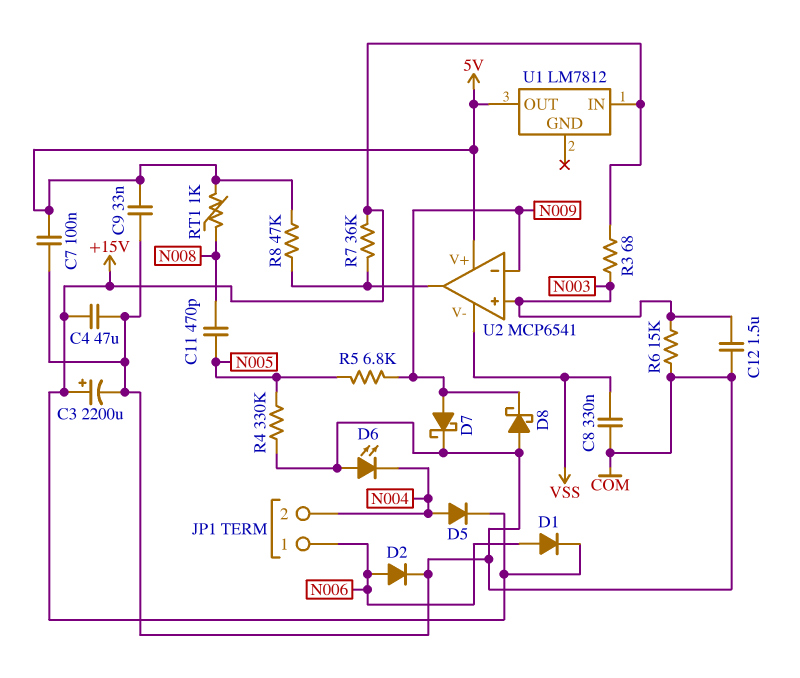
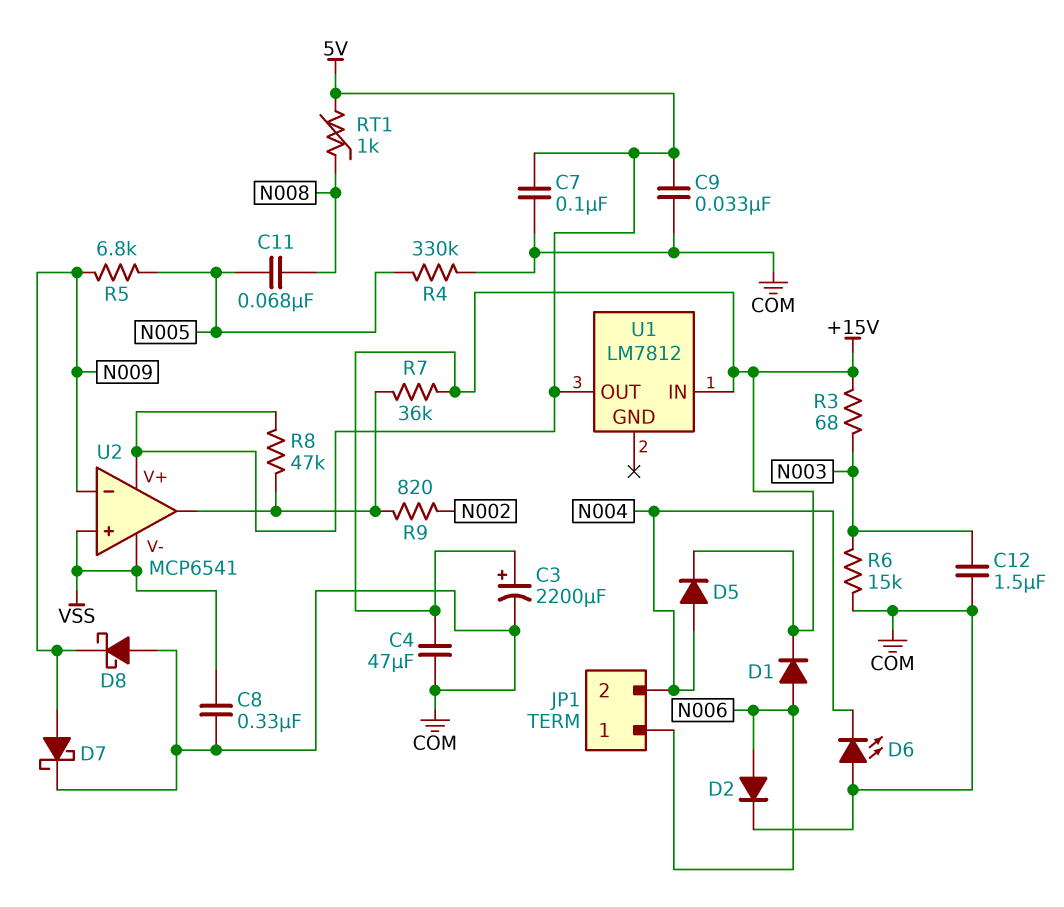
C11: 470pF (N005, N008) -> 68nF (N005, N008)
R9: none -> 820 (N002, U2/out)
U2 pin in+: N003 -> VSS

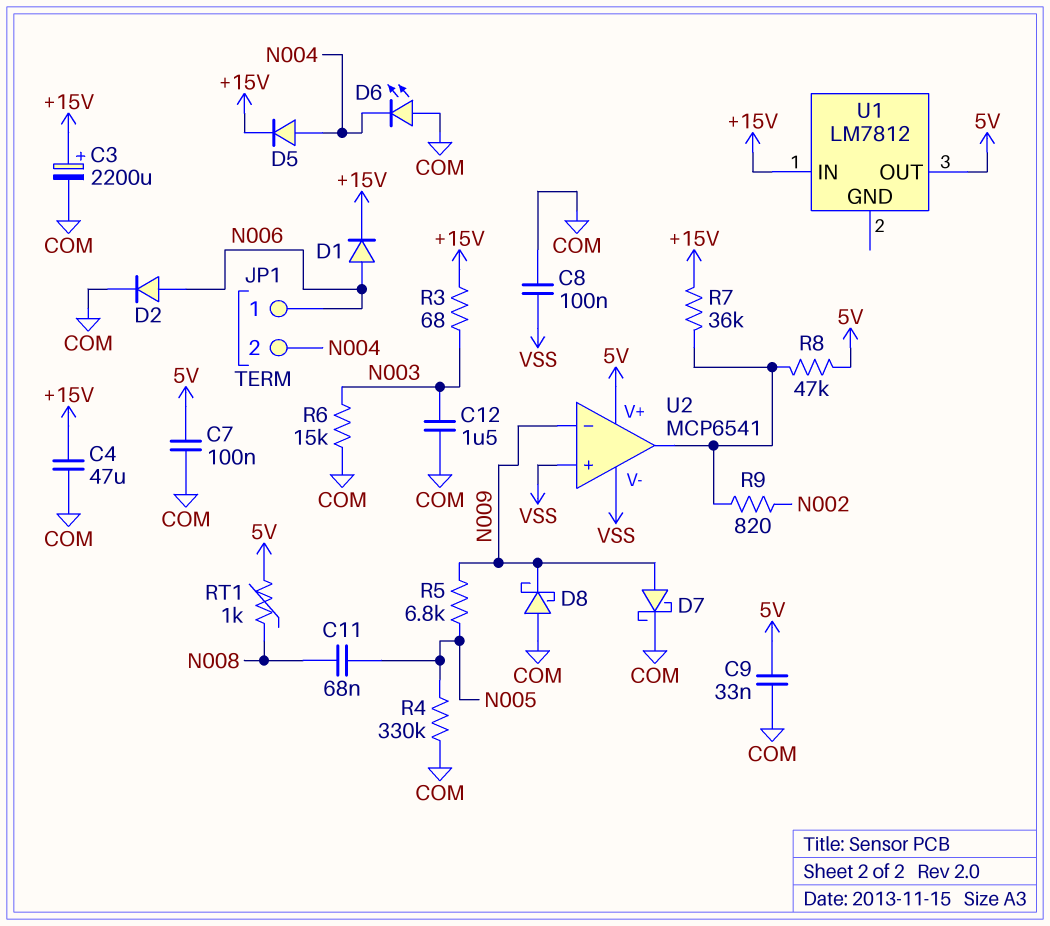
C8: 330nF (COM, VSS) -> 100nF (COM, VSS)

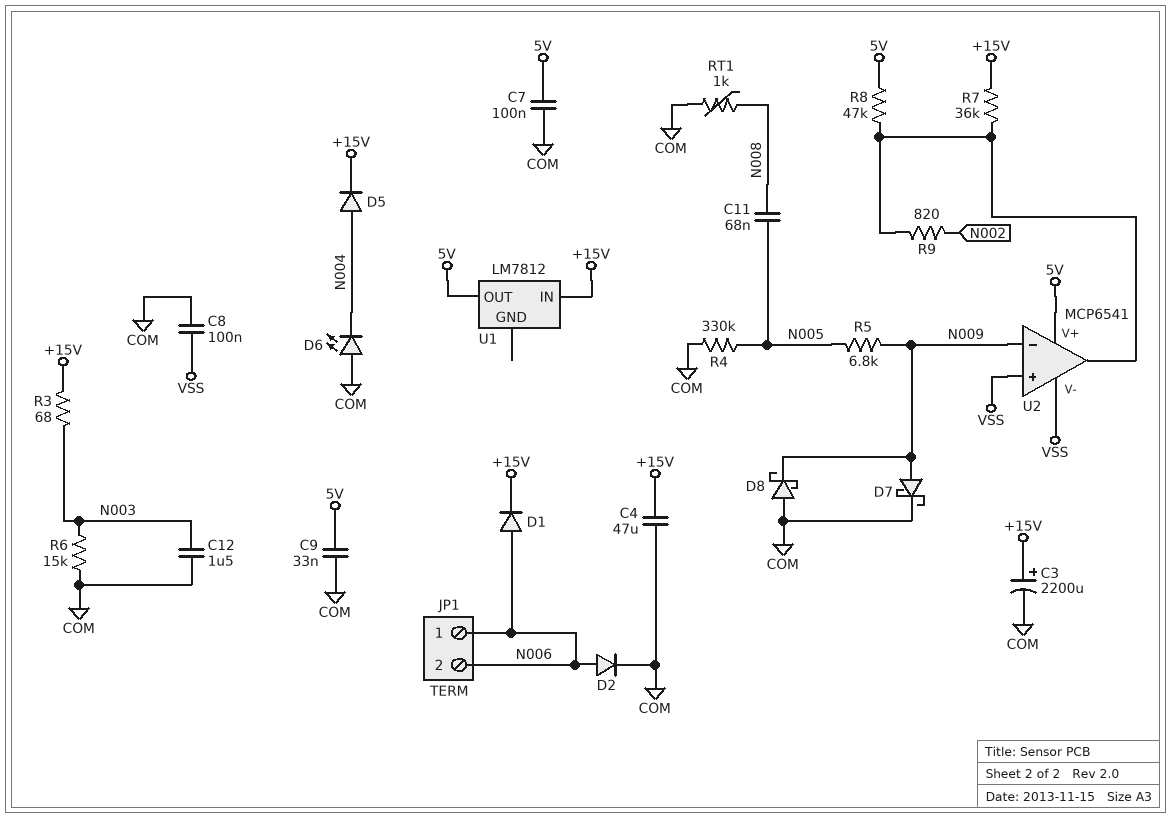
JP1 pin 2: N004 -> N006
RT1: 1k (5V, N008) -> 1k (COM, N008)

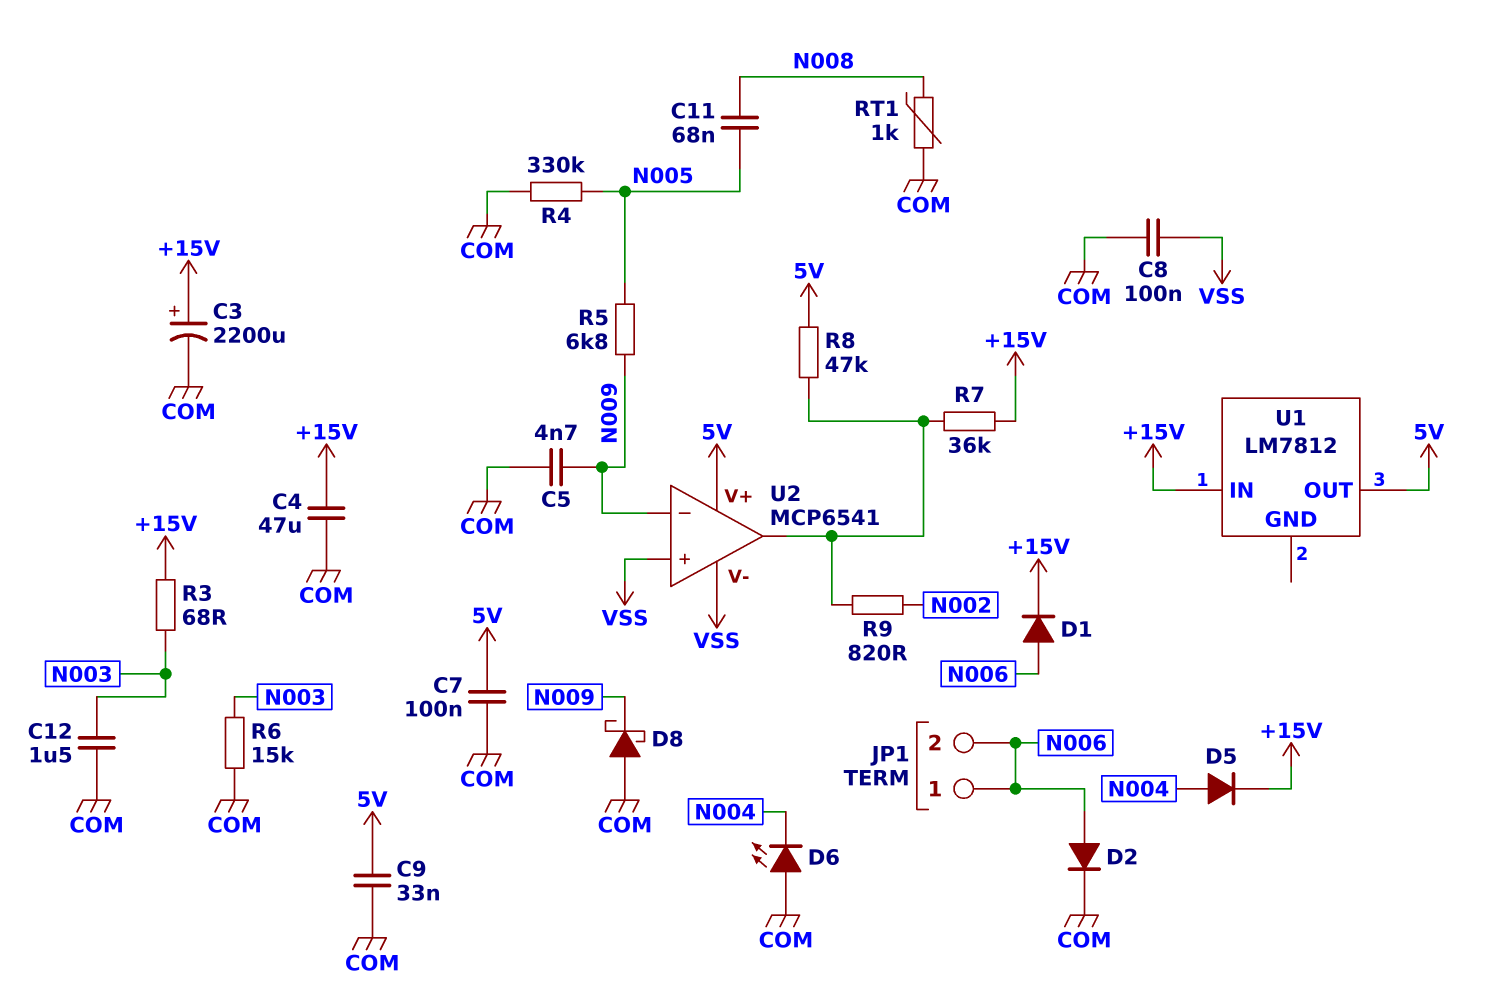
C5: none -> 4.7nF (COM, N009)
D7: schottky (A N009, K COM) -> none

